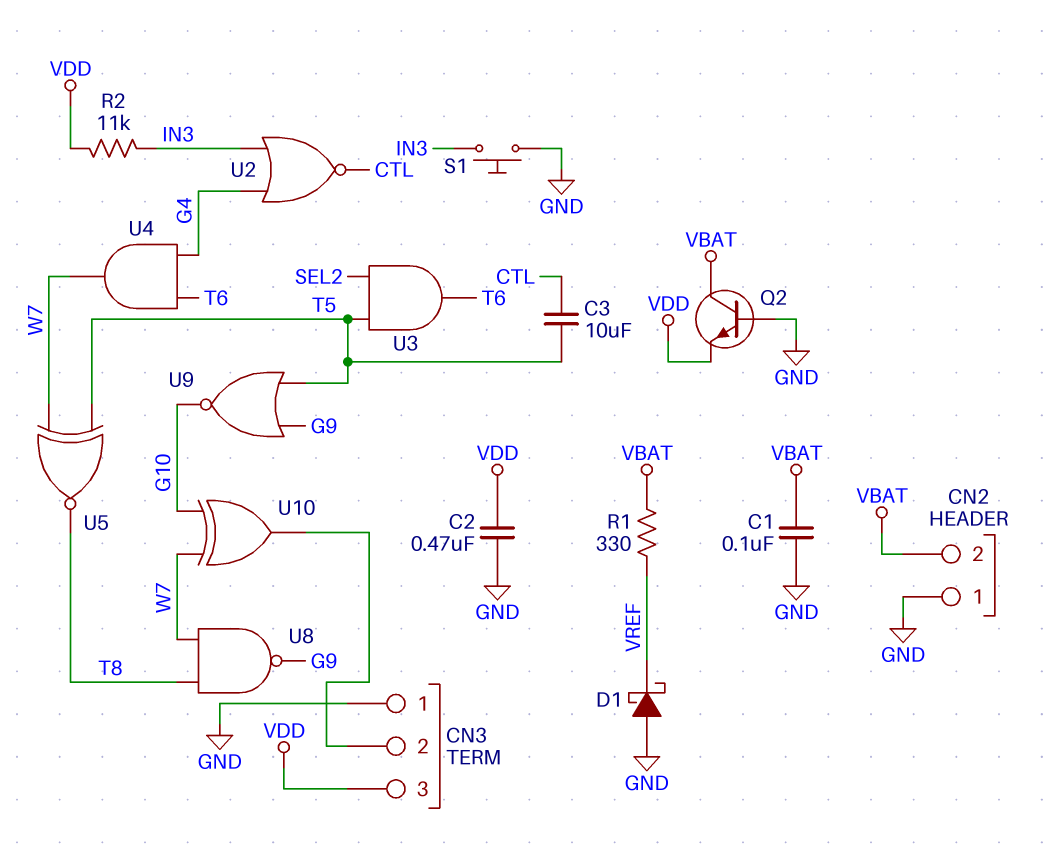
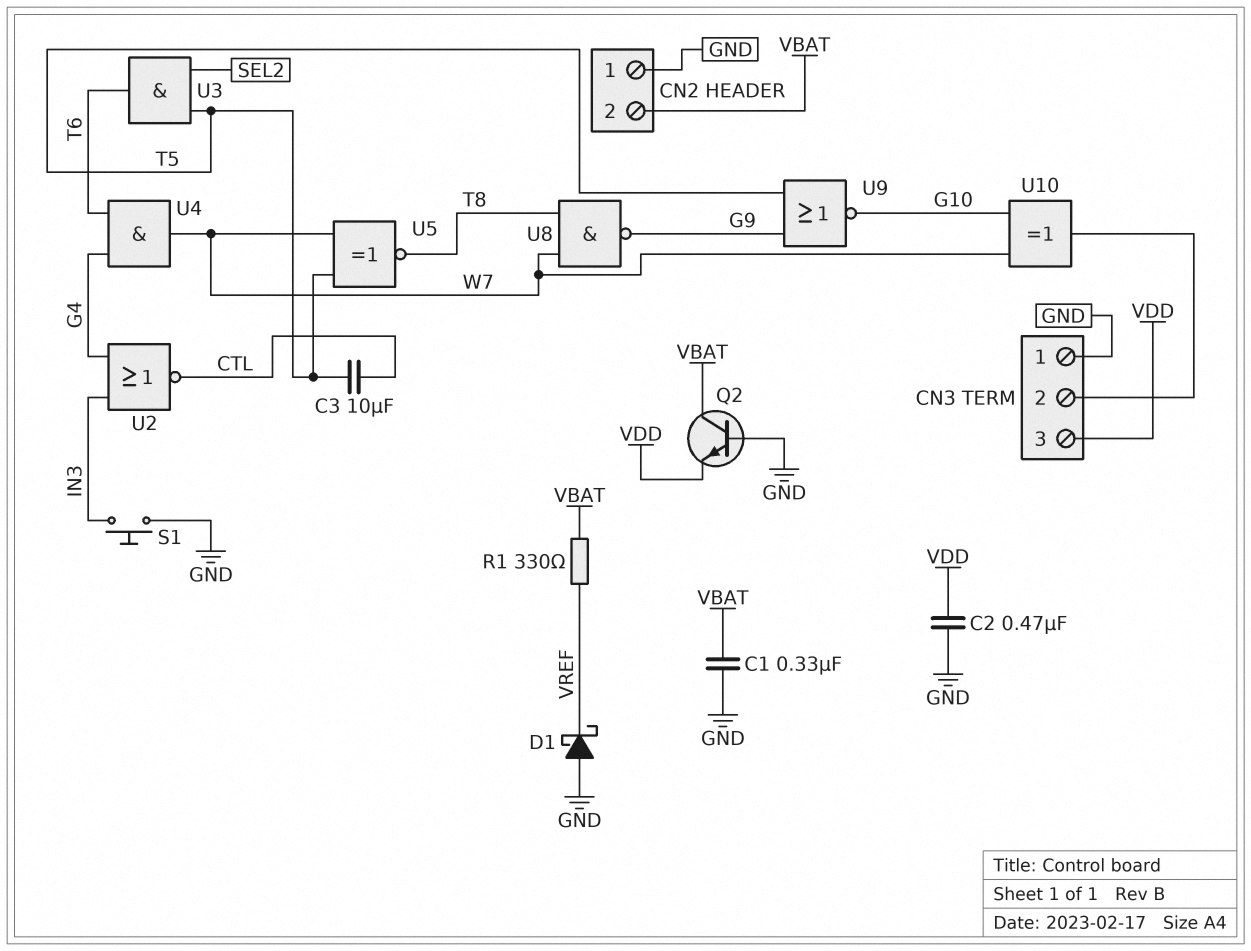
C1: 100nF (GND, VBAT) -> 330nF (GND, VBAT)
R2: 11k (IN3, VDD) -> none

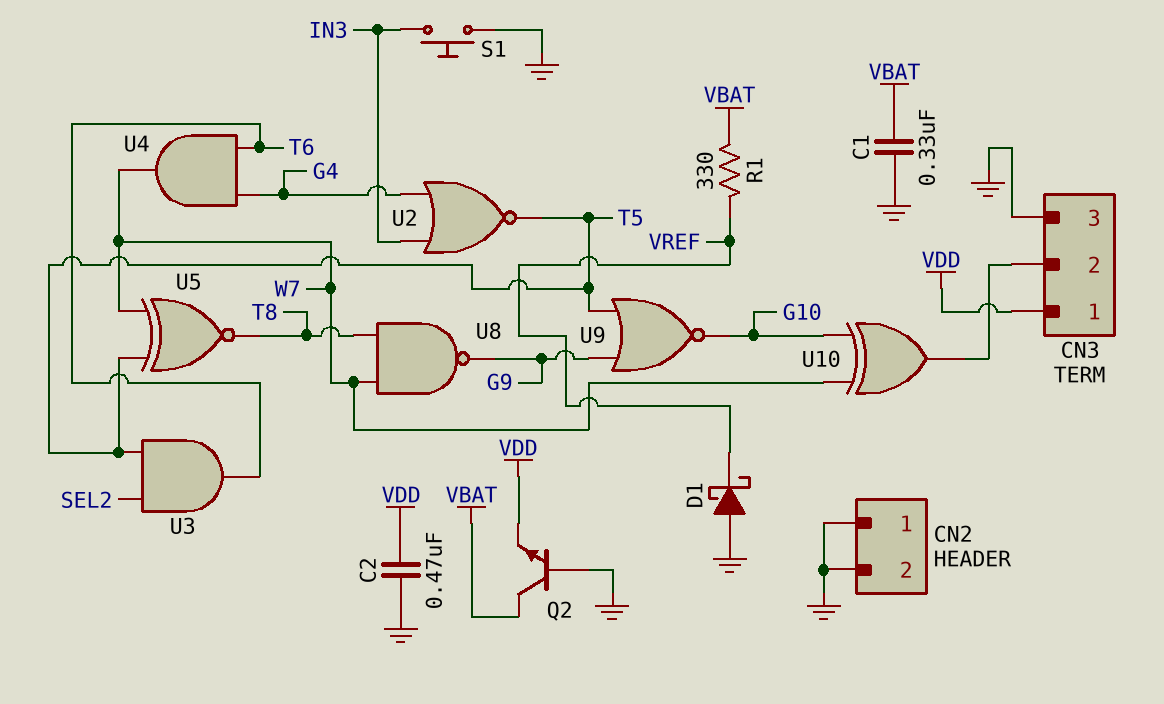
C3: 10uF (CTL, T5) -> none
CN2 pin 2: VBAT -> GND
CN3 pin 1: GND -> VDD
CN3 pin 3: VDD -> GND
U2: NOR (in G4, in IN3, out CTL) -> NOR (in G4, in IN3, out T5)

